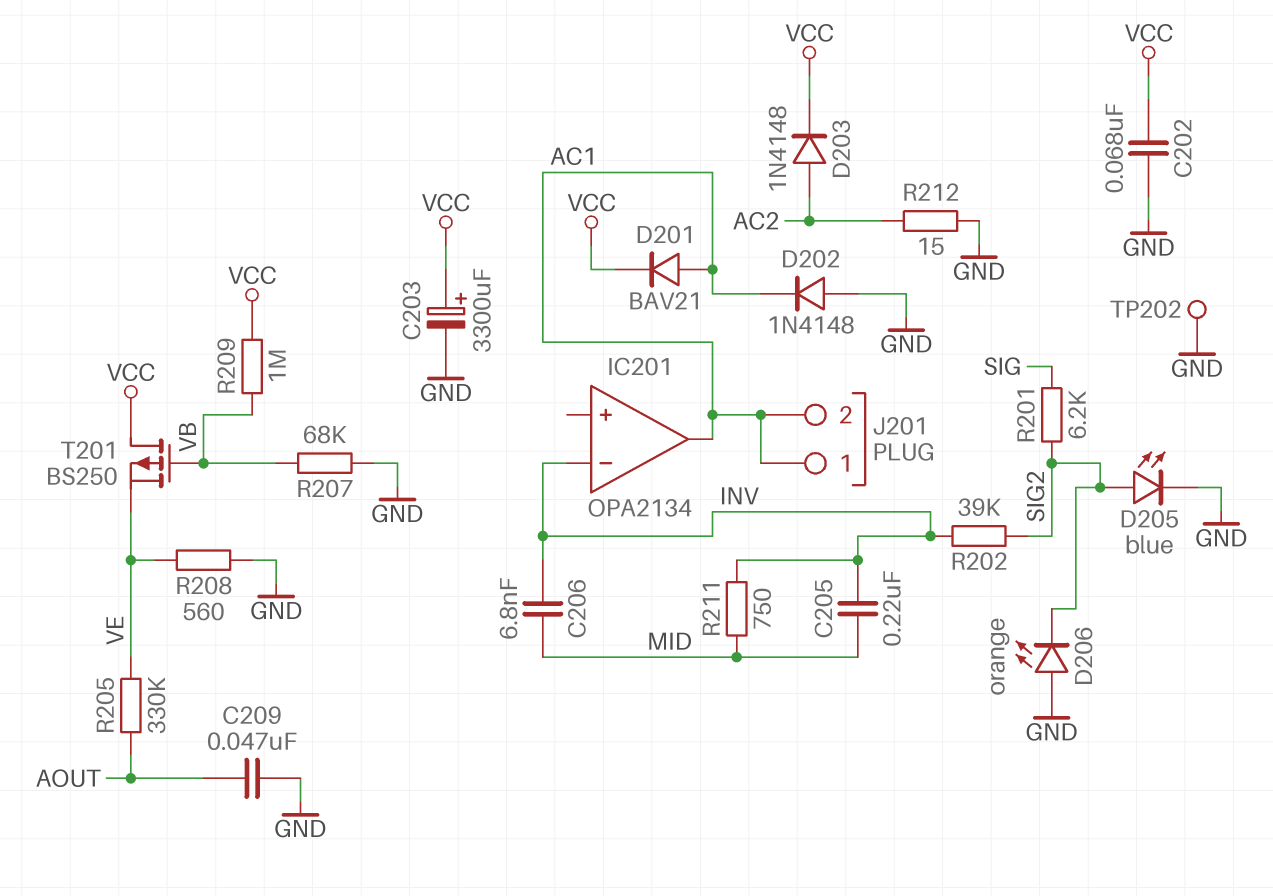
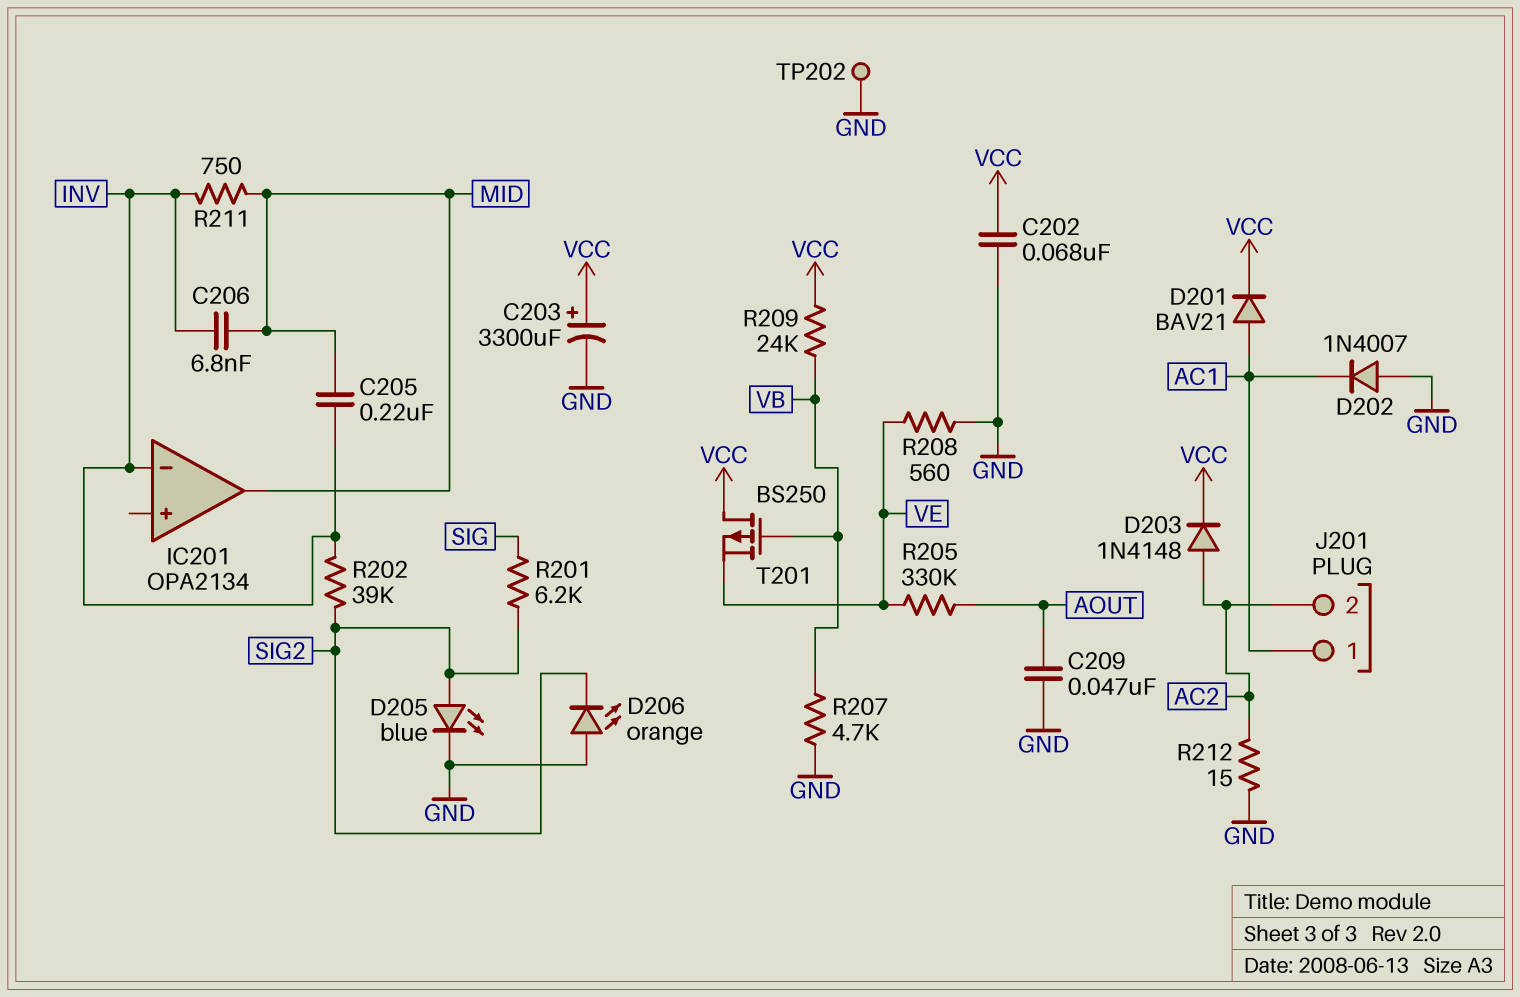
D202: diode 1N4148 (A GND, K AC1) -> diode 1N4007 (A GND, K AC1)
IC201 pin out: AC1 -> MID
J201 pin 2: AC1 -> AC2
R207: 68k (GND, VB) -> 4.7k (GND, VB)
R209: 1M (VB, VCC) -> 24k (VB, VCC)

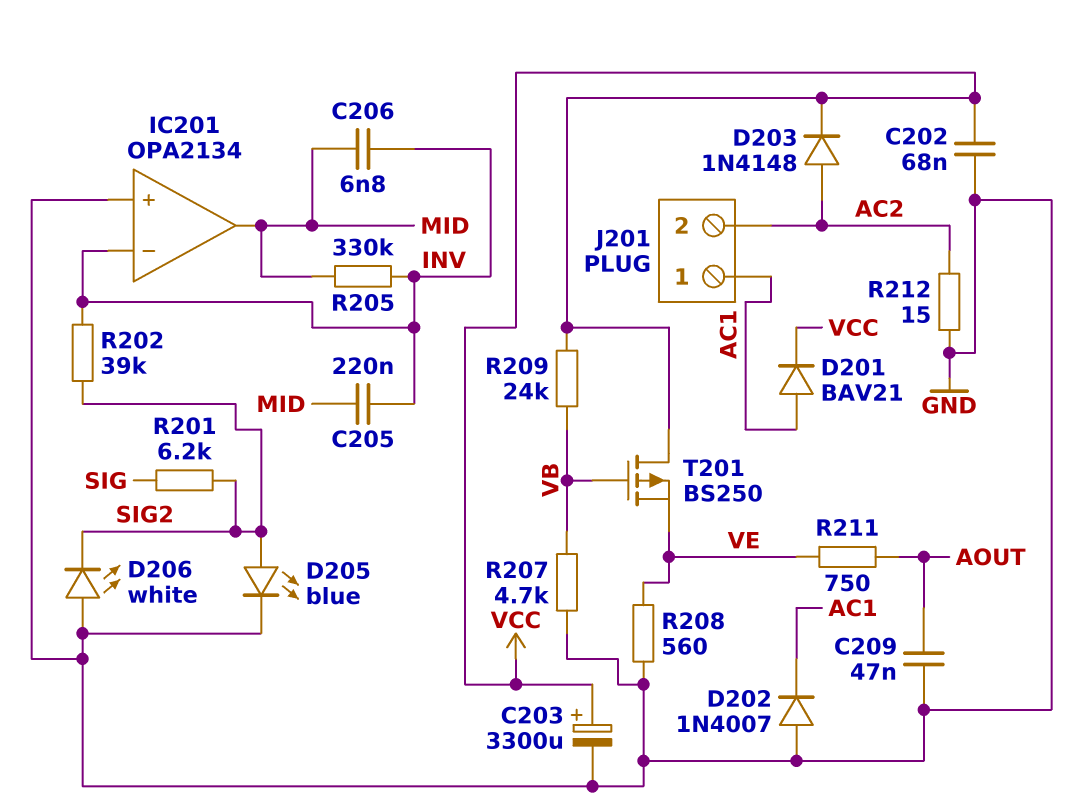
D206: LED orange (A GND, K SIG2) -> LED white (A GND, K SIG2)
IC201 pin in+: none -> GND
R205: 330k (AOUT, VE) -> 330k (INV, MID)
R211: 750 (INV, MID) -> 750 (AOUT, VE)
TP202: test point (GND) -> none

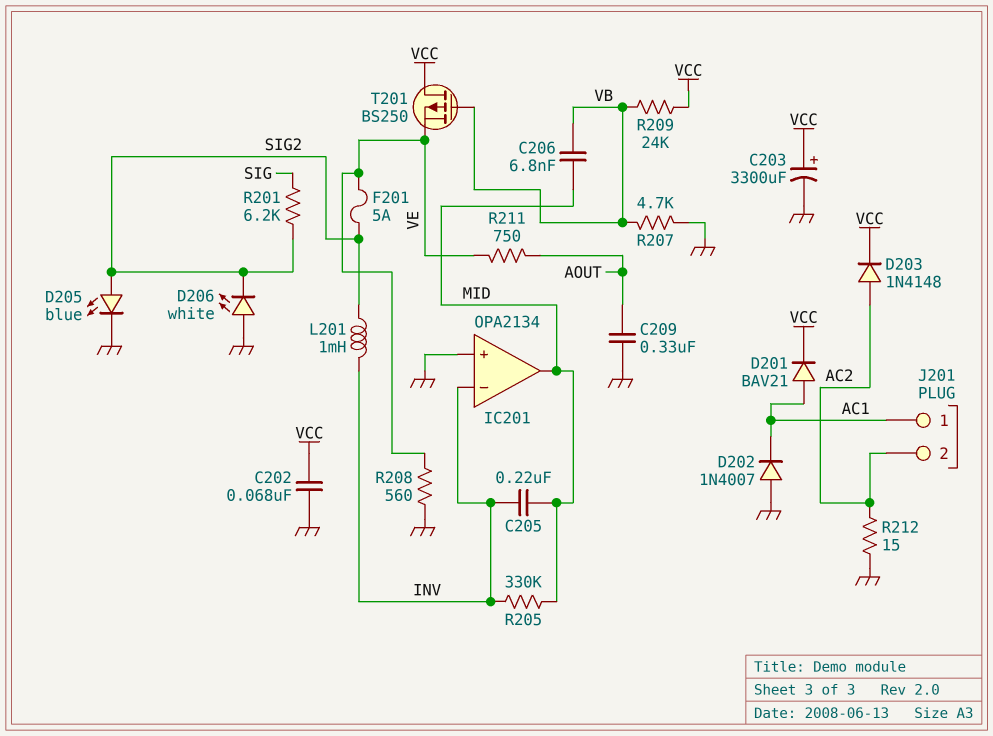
C206: 6.8nF (INV, MID) -> 6.8nF (MID, VB)
C209: 47nF (AOUT, GND) -> 330nF (AOUT, GND)
F201: none -> 5A (SIG2, VE)
L201: none -> 1mH (INV, SIG2)
R202: 39k (INV, SIG2) -> none

